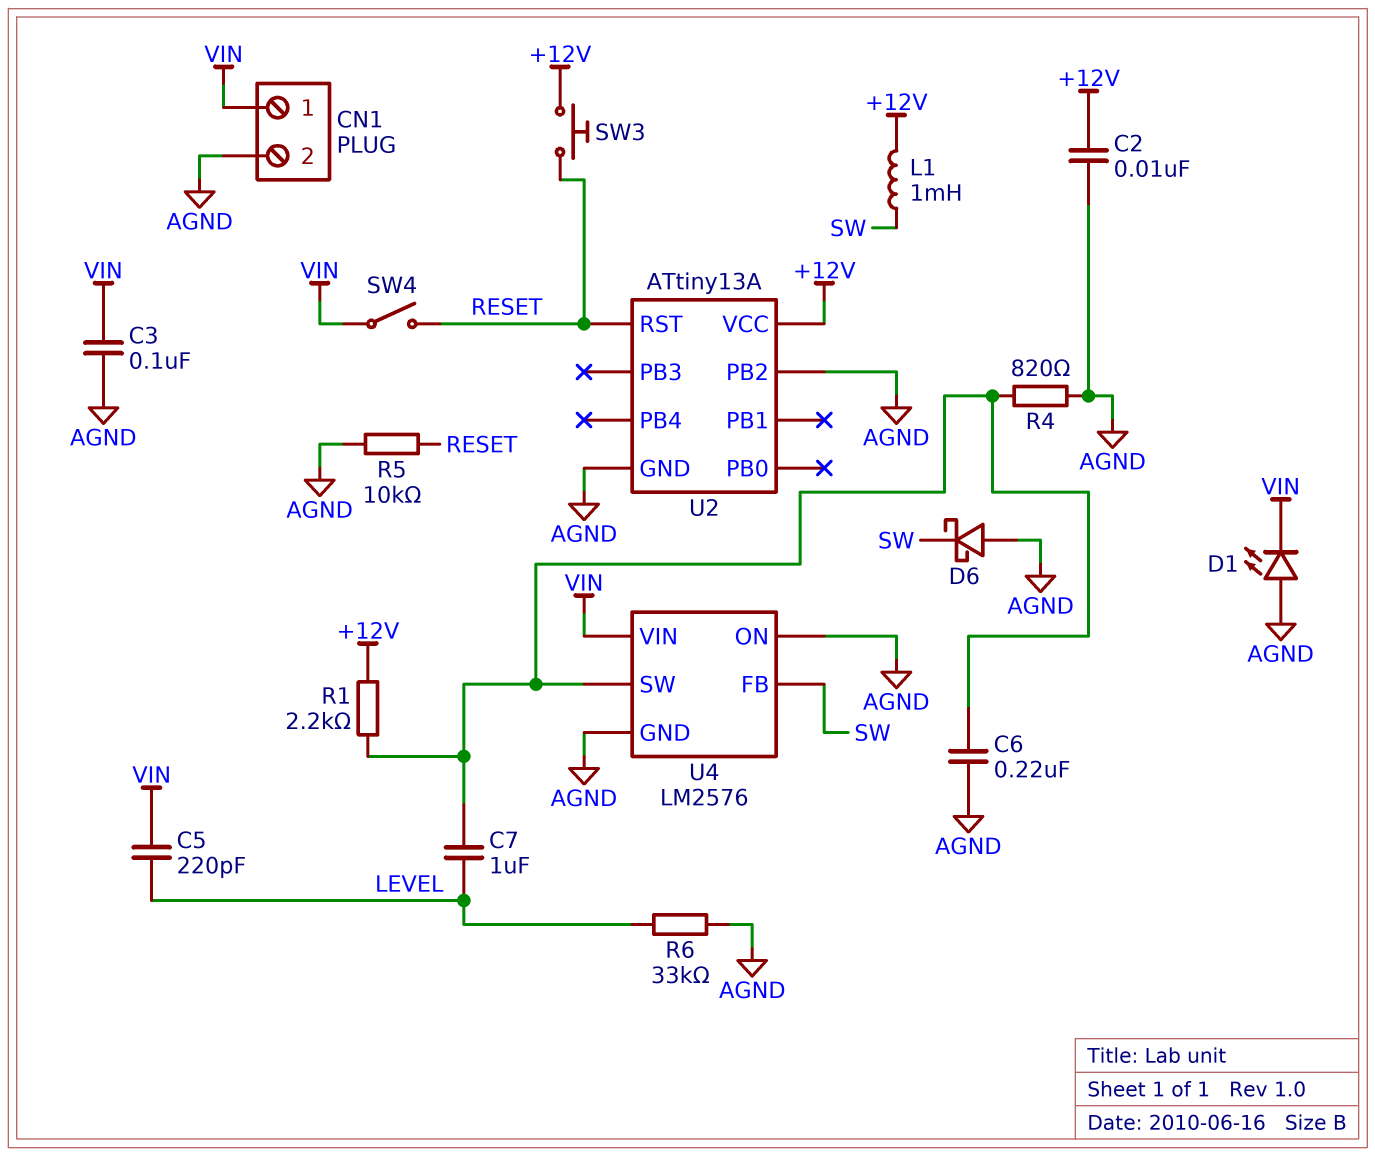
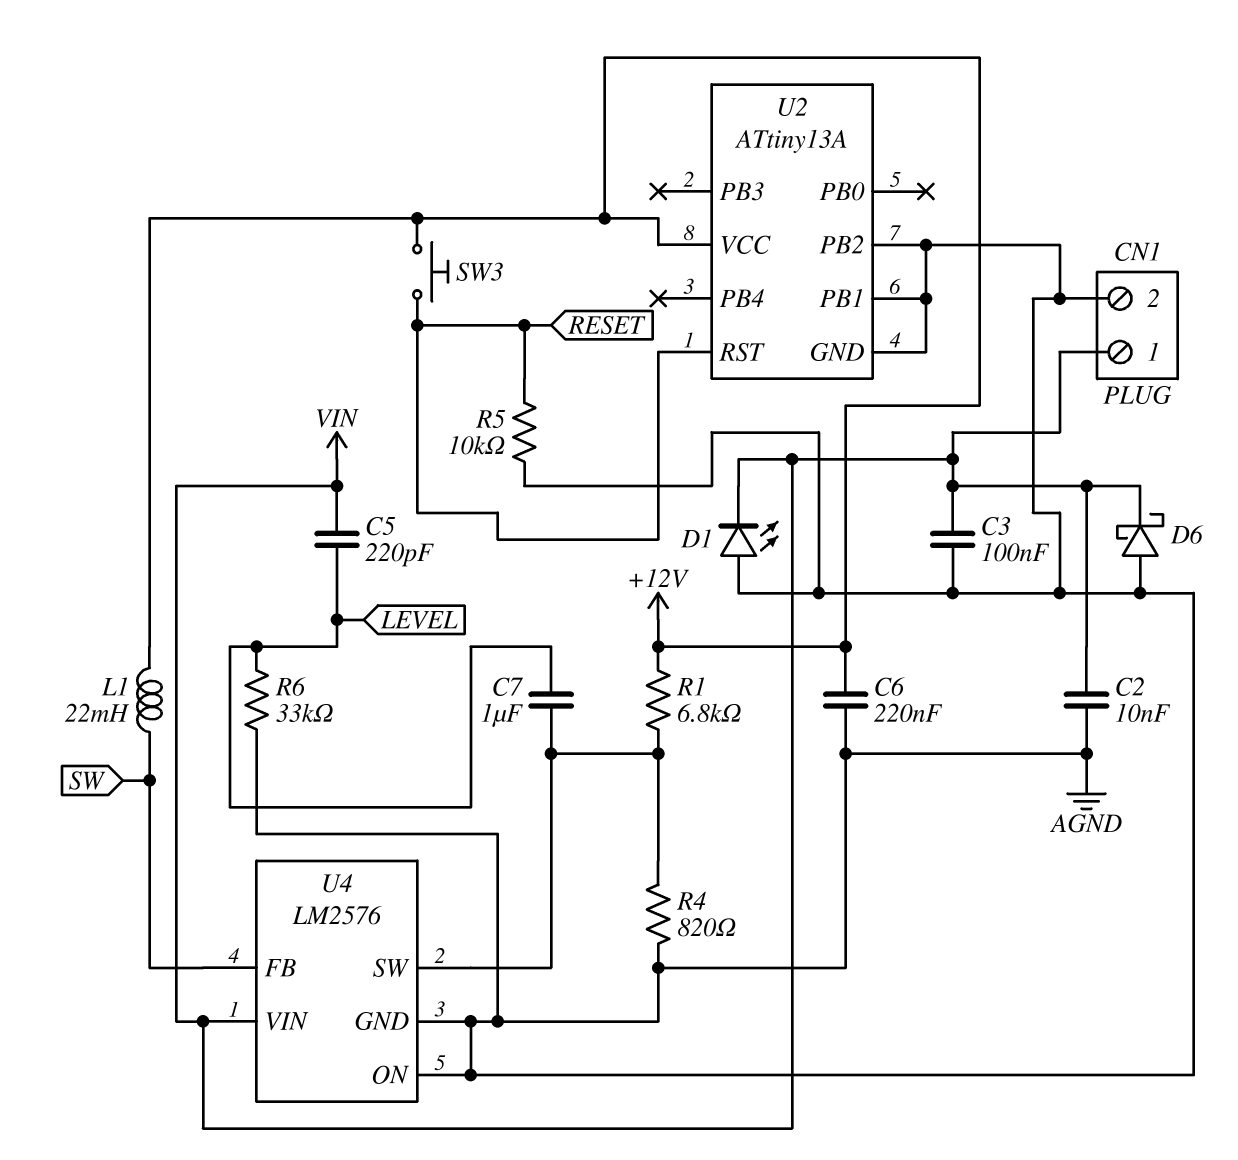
C2: 10nF (+12V, AGND) -> 10nF (AGND, VIN)
C6: 220nF (AGND, U4/SW) -> 220nF (+12V, AGND)
D6: schottky (A AGND, K SW) -> schottky (A AGND, K VIN)
L1: 1mH (+12V, SW) -> 22mH (+12V, SW)
R1: 2.2k (+12V, U4/SW) -> 6.8k (+12V, U4/SW)
SW4: switch (RESET, VIN) -> none
U2 pin PB1: none -> AGND

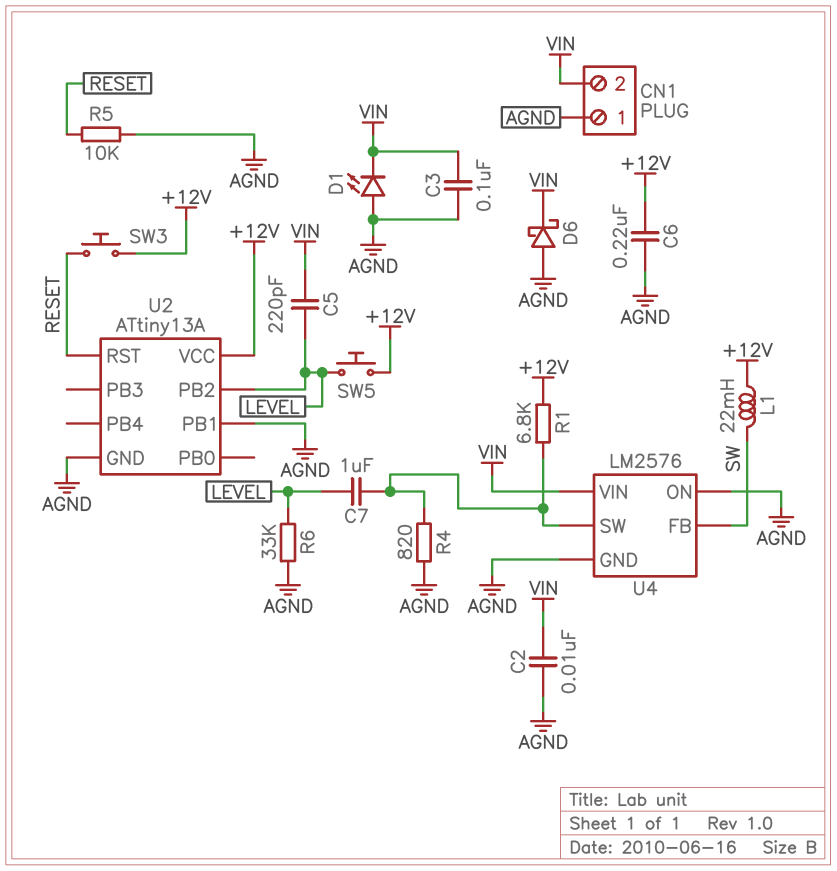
CN1 pin 1: VIN -> AGND
CN1 pin 2: AGND -> VIN
SW5: none -> button (+12V, LEVEL)
U2 pin PB2: AGND -> LEVEL

